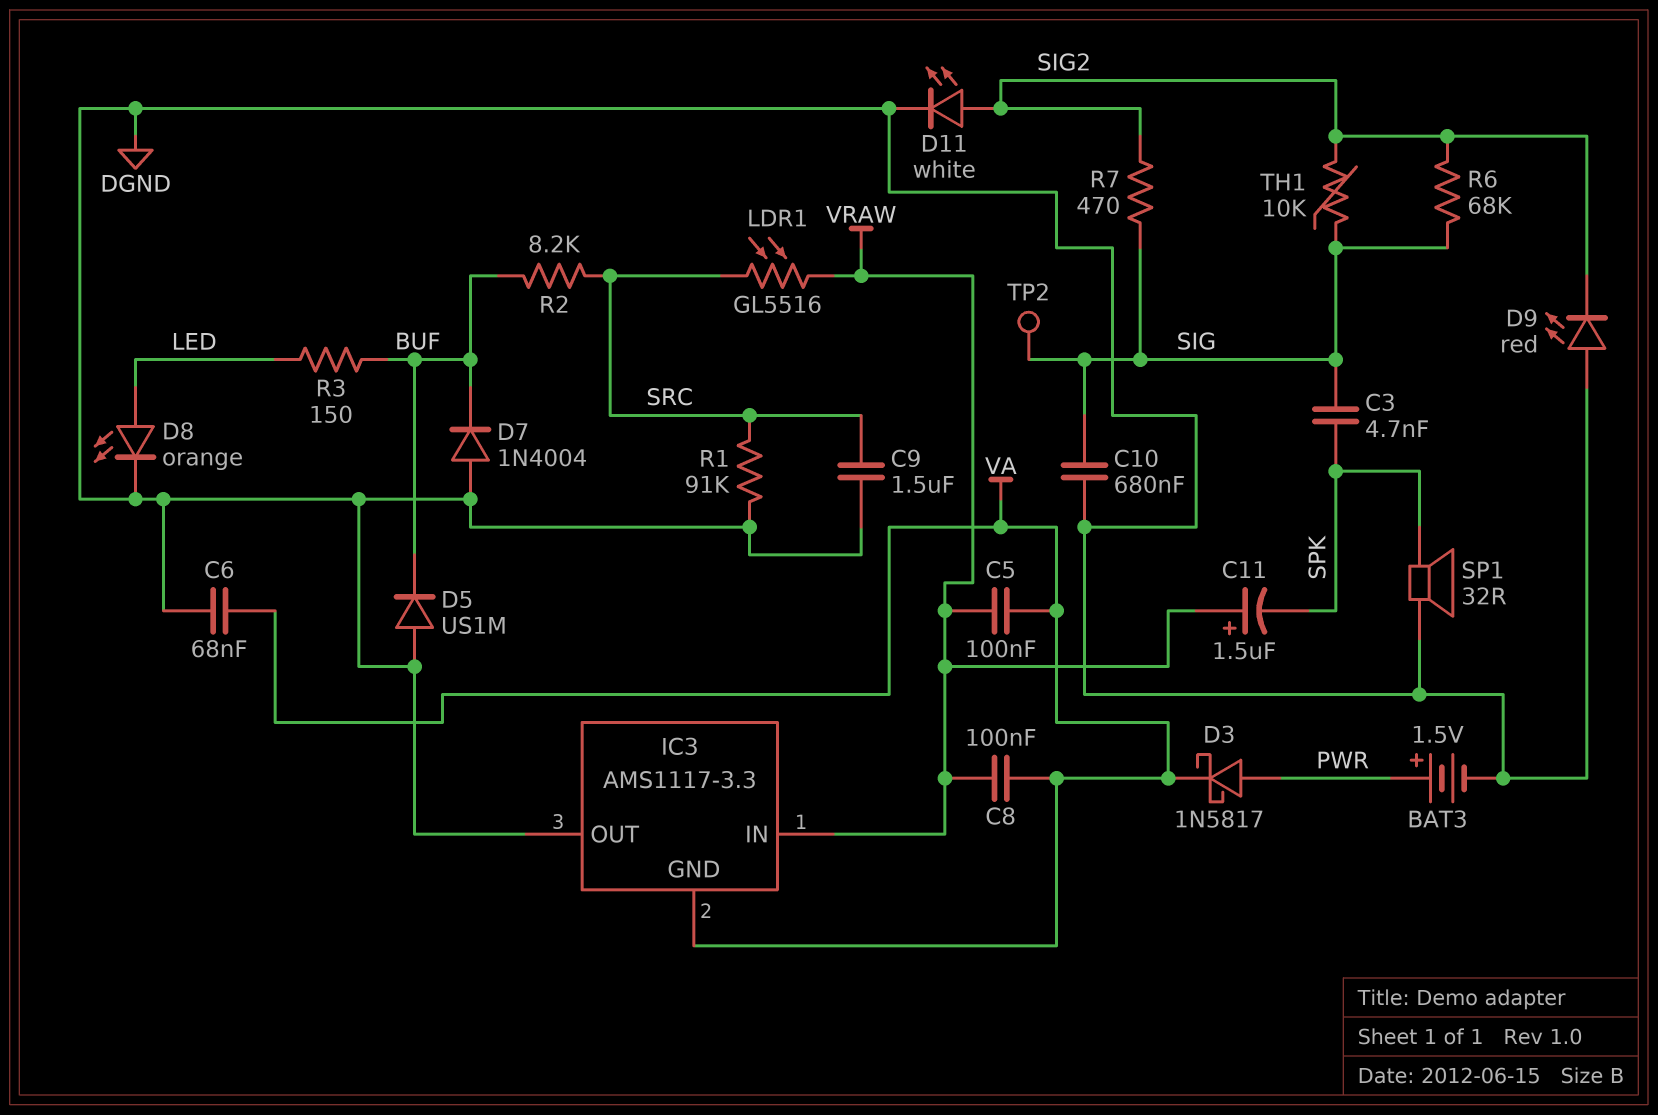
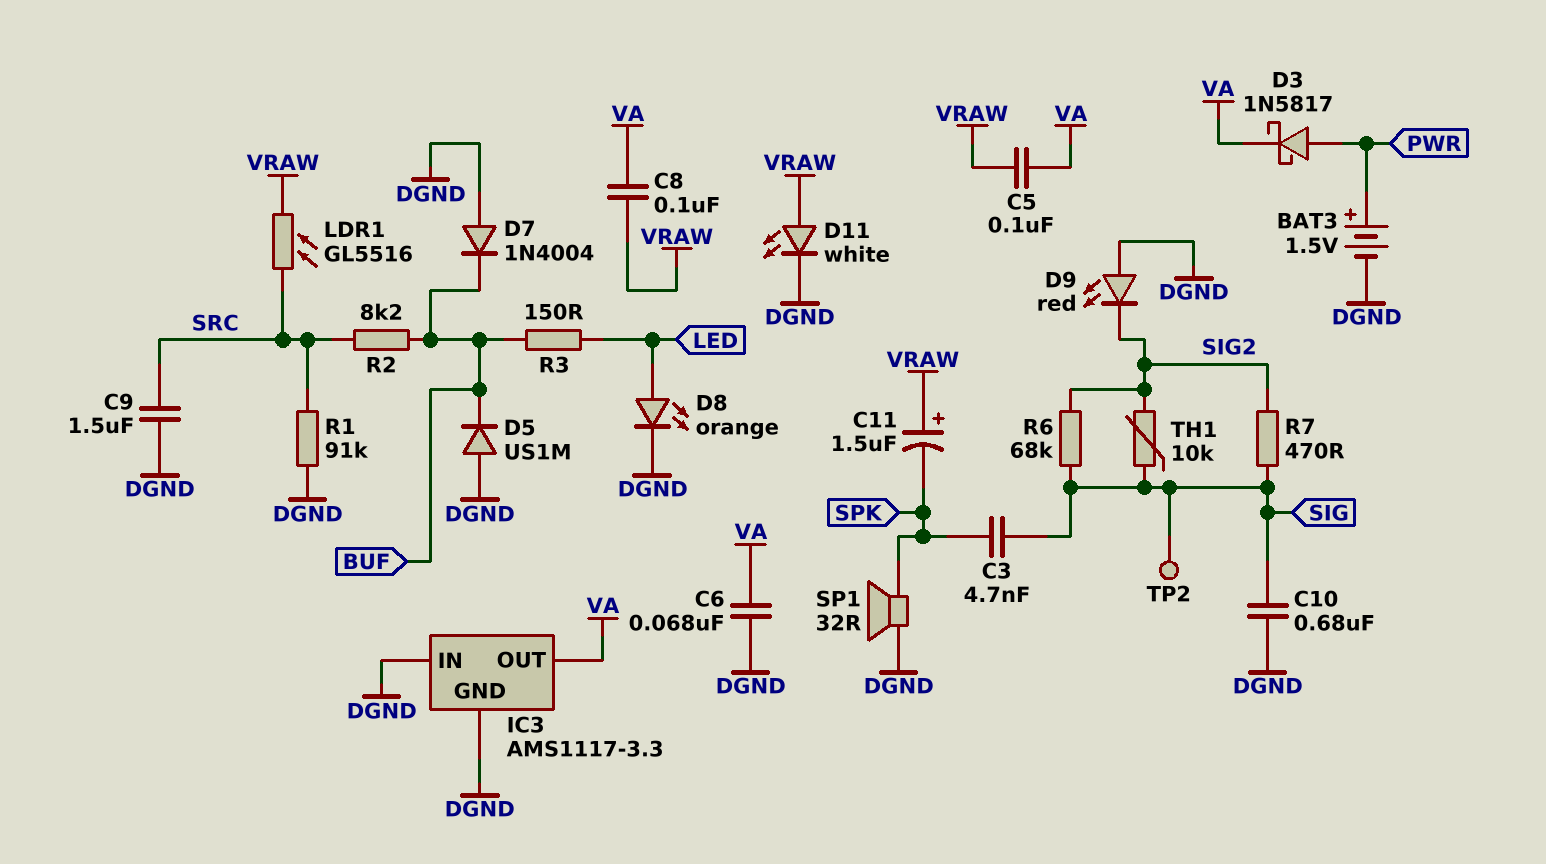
D11: LED white (A SIG2, K DGND) -> LED white (A VRAW, K DGND)
IC3 pin GND: VA -> DGND
IC3 pin IN: VRAW -> DGND
IC3 pin OUT: DGND -> VA

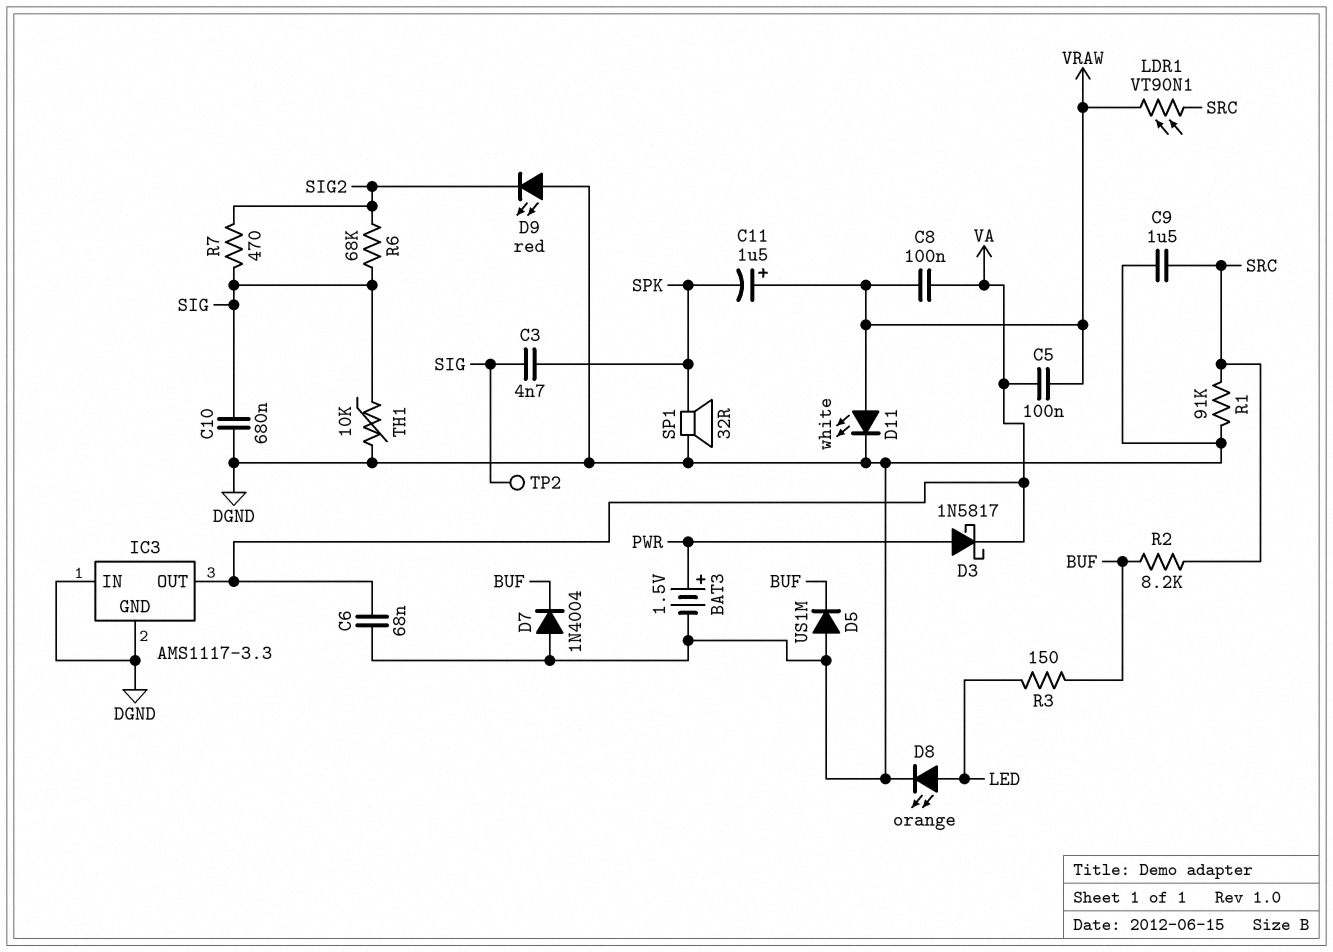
LDR1: GL5516 (SRC, VRAW) -> VT90N1 (SRC, VRAW)
TH1: 10k (SIG, SIG2) -> 10k (DGND, SIG)

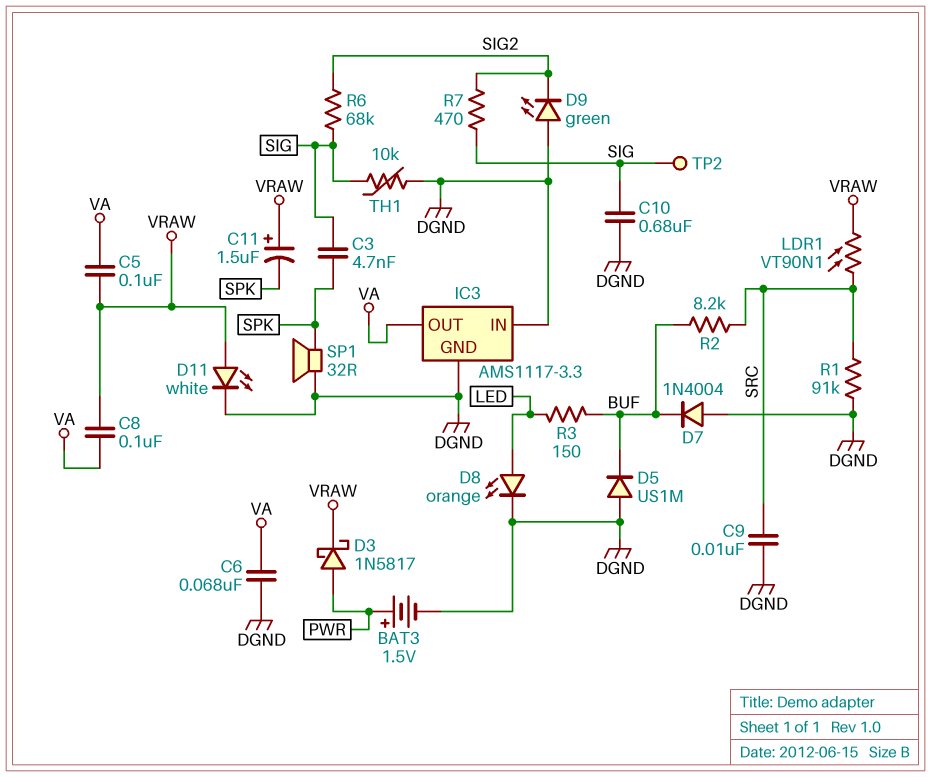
C9: 1.5uF (DGND, SRC) -> 10nF (DGND, SRC)
D3: schottky 1N5817 (A PWR, K VA) -> schottky 1N5817 (A PWR, K VRAW)
D9: LED red (A DGND, K SIG2) -> LED green (A DGND, K SIG2)

